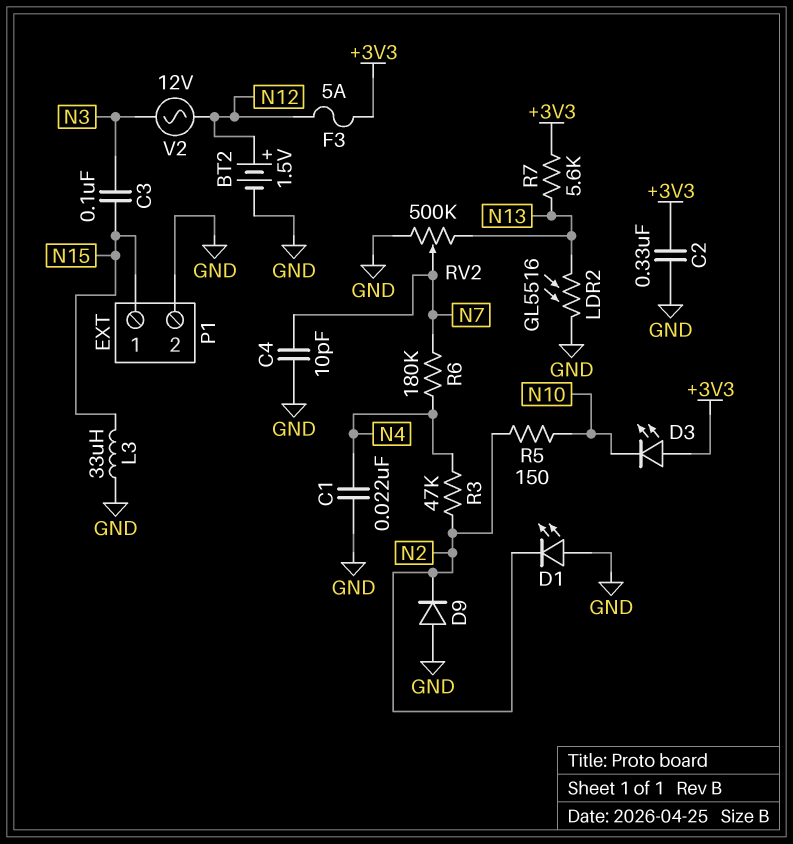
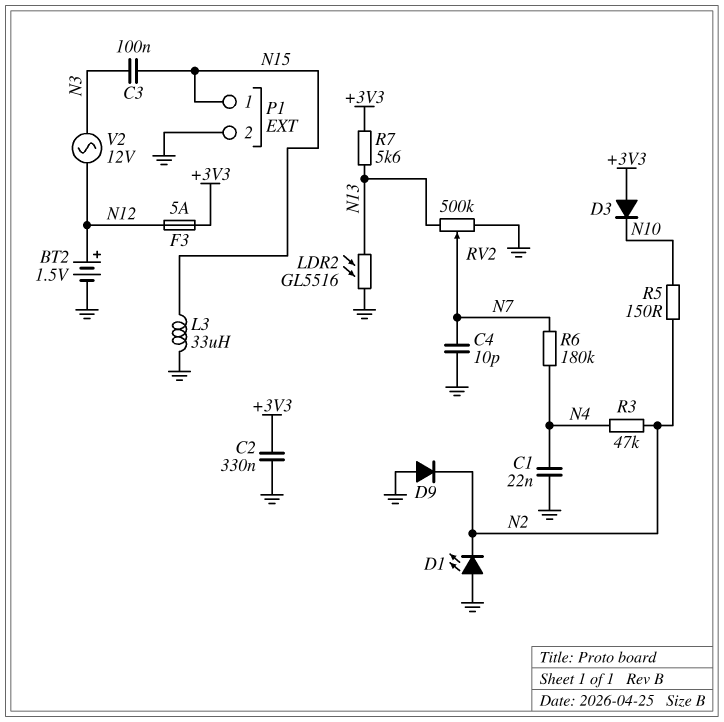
D3: LED (A +3V3, K N10) -> diode (A +3V3, K N10)

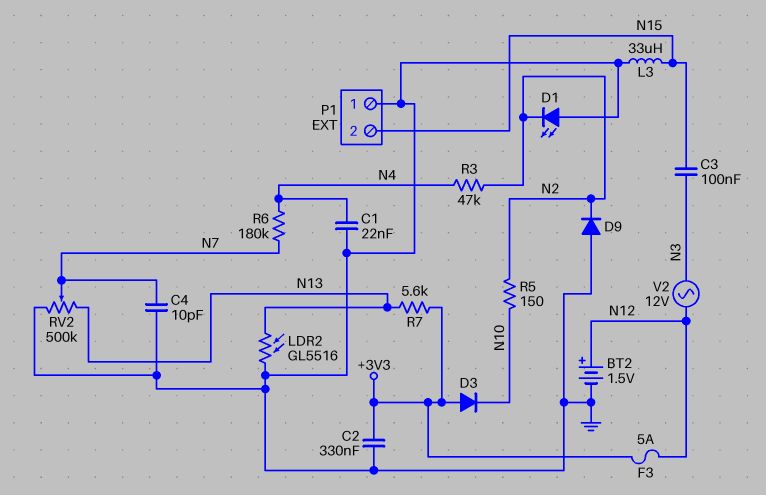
P1 pin 1: N15 -> GND
P1 pin 2: GND -> N15

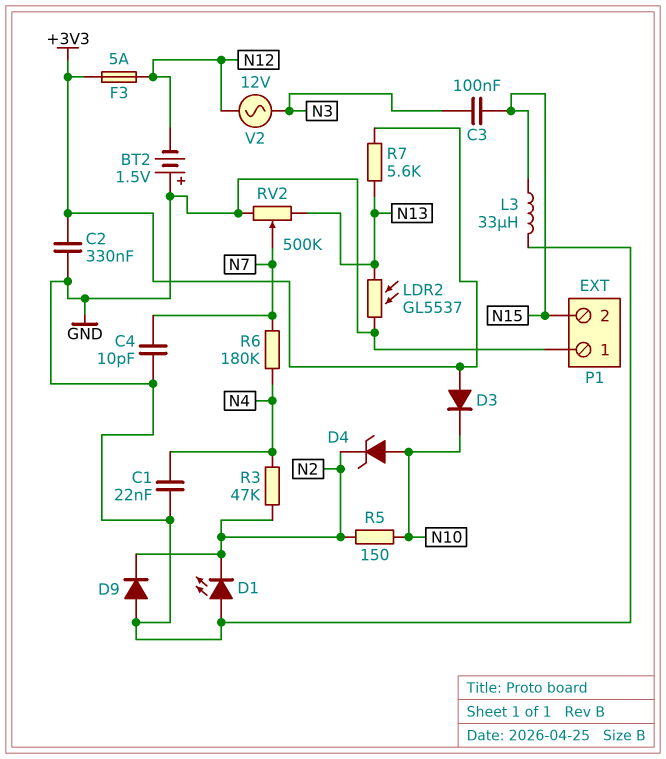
BT2: 1.5V (plus N12, minus GND) -> 1.5V (plus GND, minus N12)
D4: none -> zener (A N10, K N2)
LDR2: GL5516 (GND, N13) -> GL5537 (GND, N13)

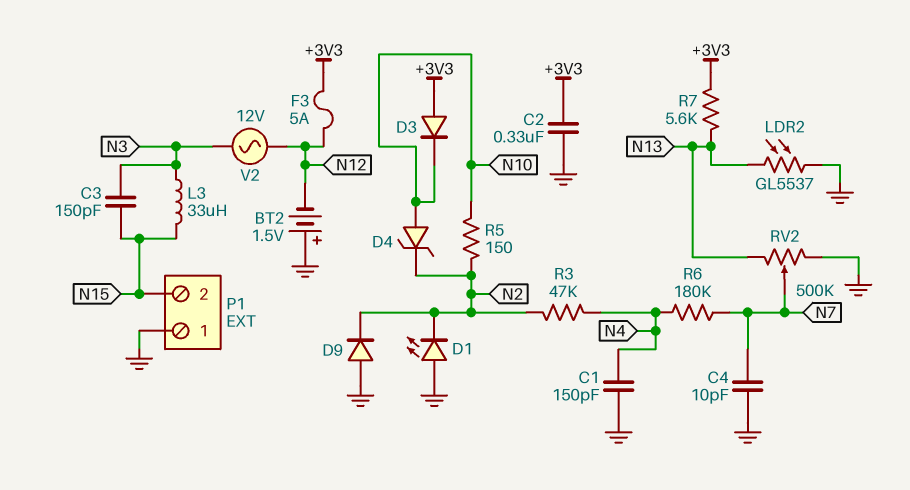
C1: 22nF (GND, N4) -> 150pF (GND, N4)
C3: 100nF (N3, N15) -> 150pF (N3, N15)
L3: 33uH (GND, N15) -> 33uH (N3, N15)

